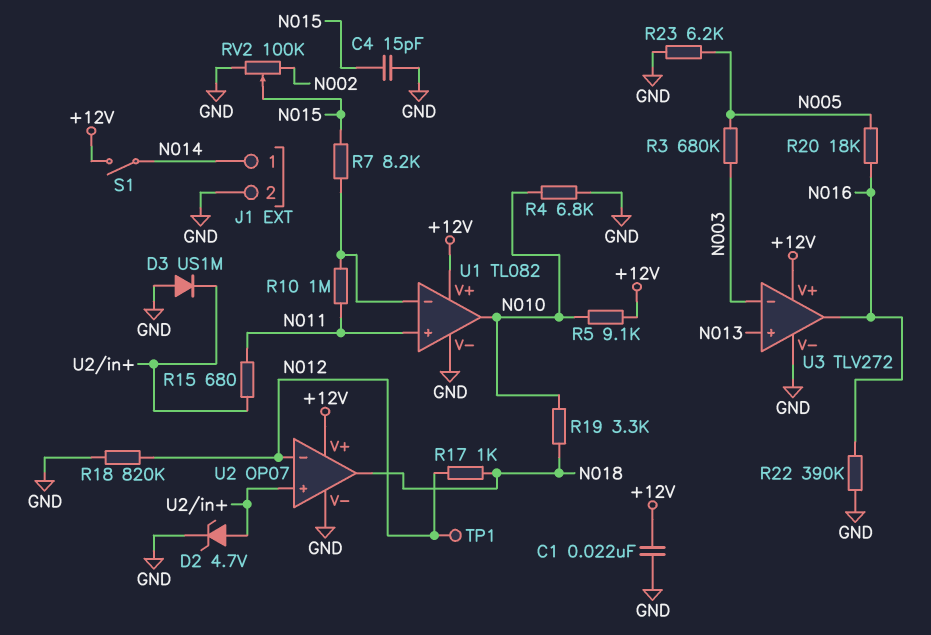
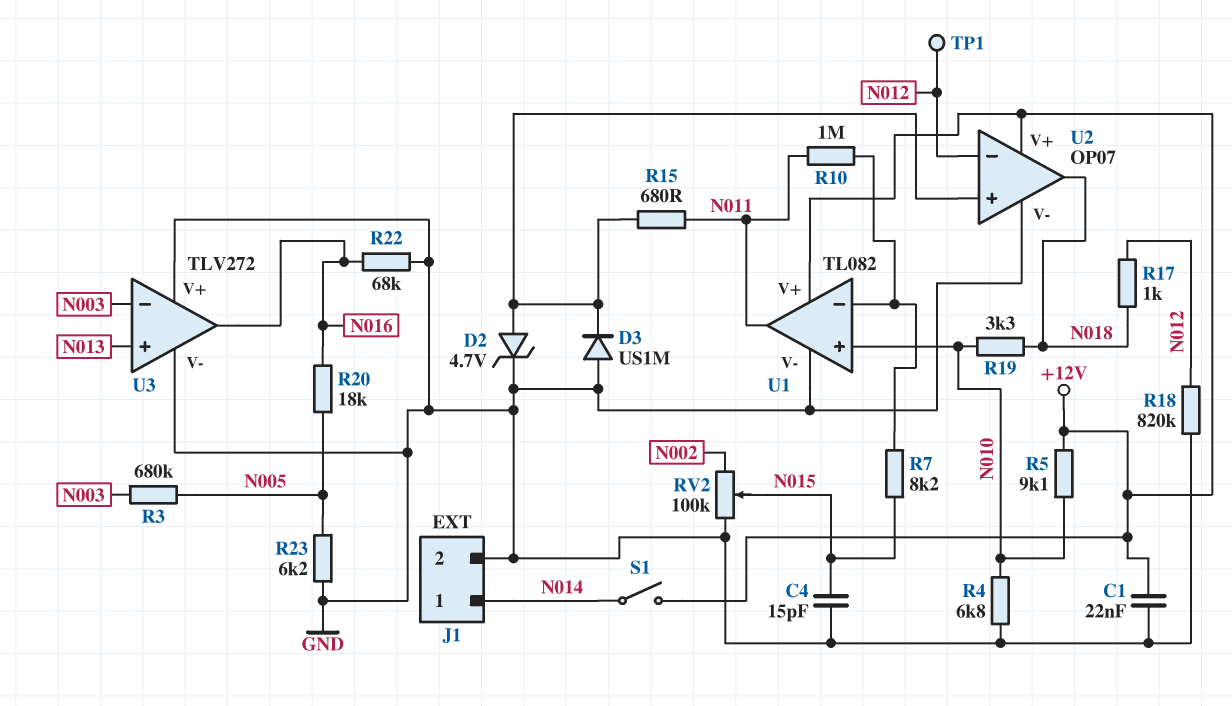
R22: 390k (GND, N016) -> 68k (GND, N016)
U1 pin in+: N011 -> N010
U1 pin out: N010 -> N011
U3 pin V+: +12V -> GND

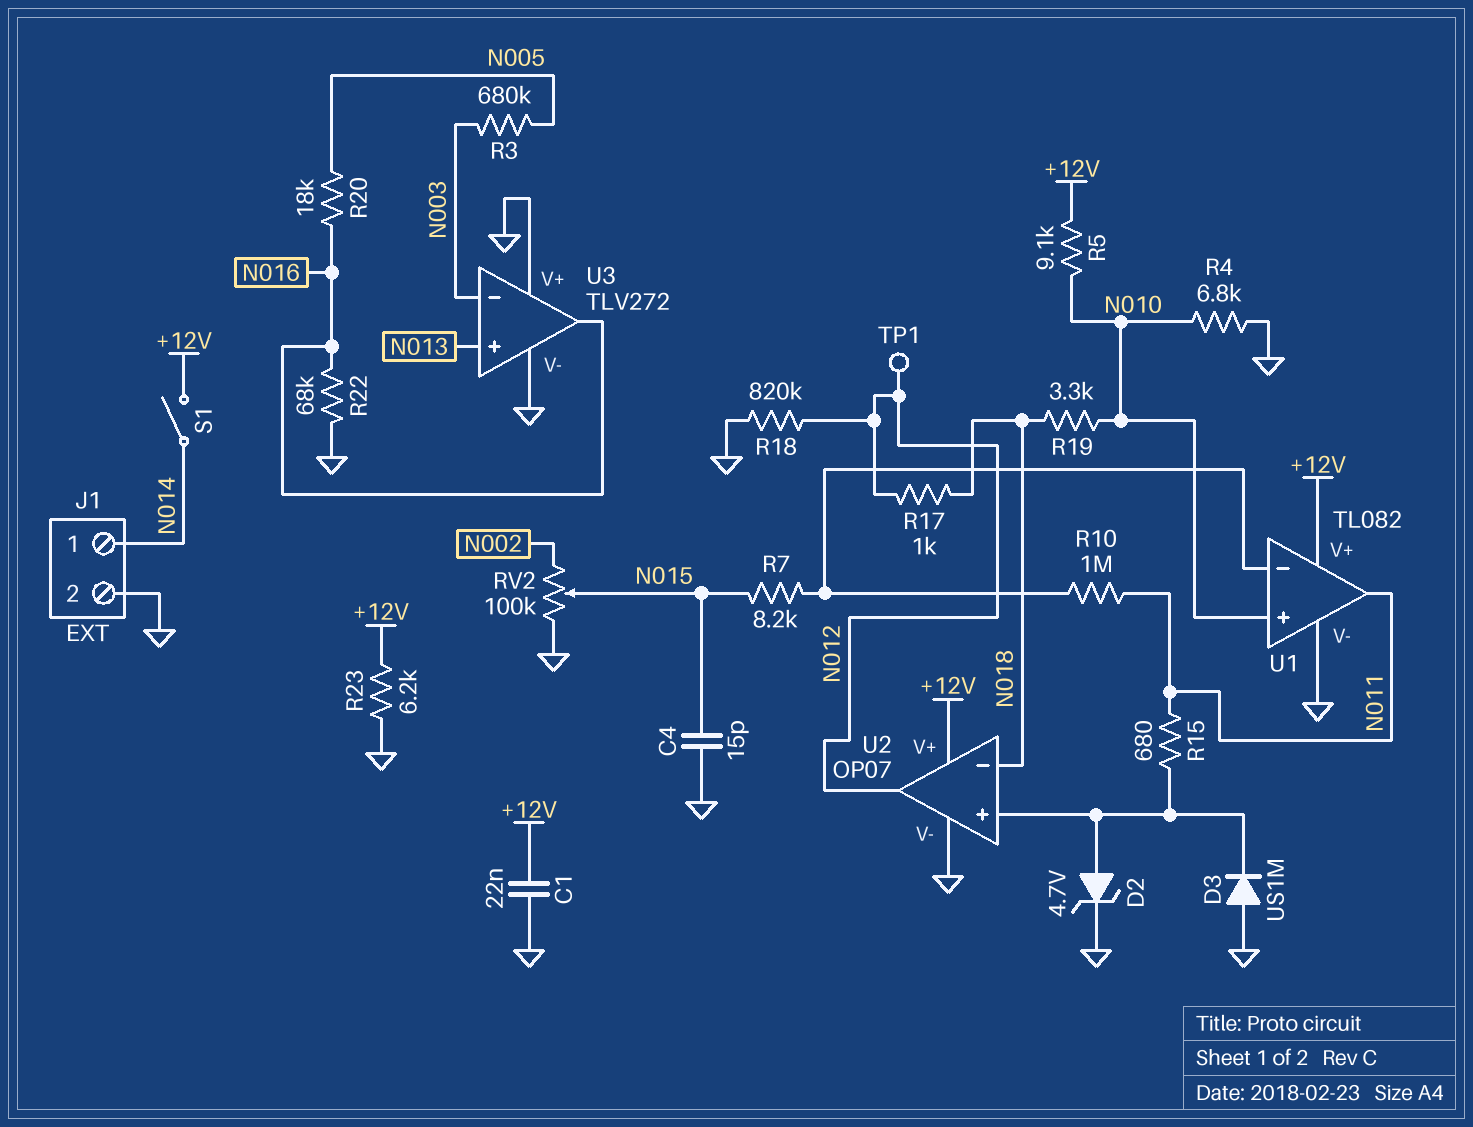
R23: 6.2k (GND, N005) -> 6.2k (+12V, GND)
U2 pin in-: N012 -> N018
U2 pin out: N018 -> N012

